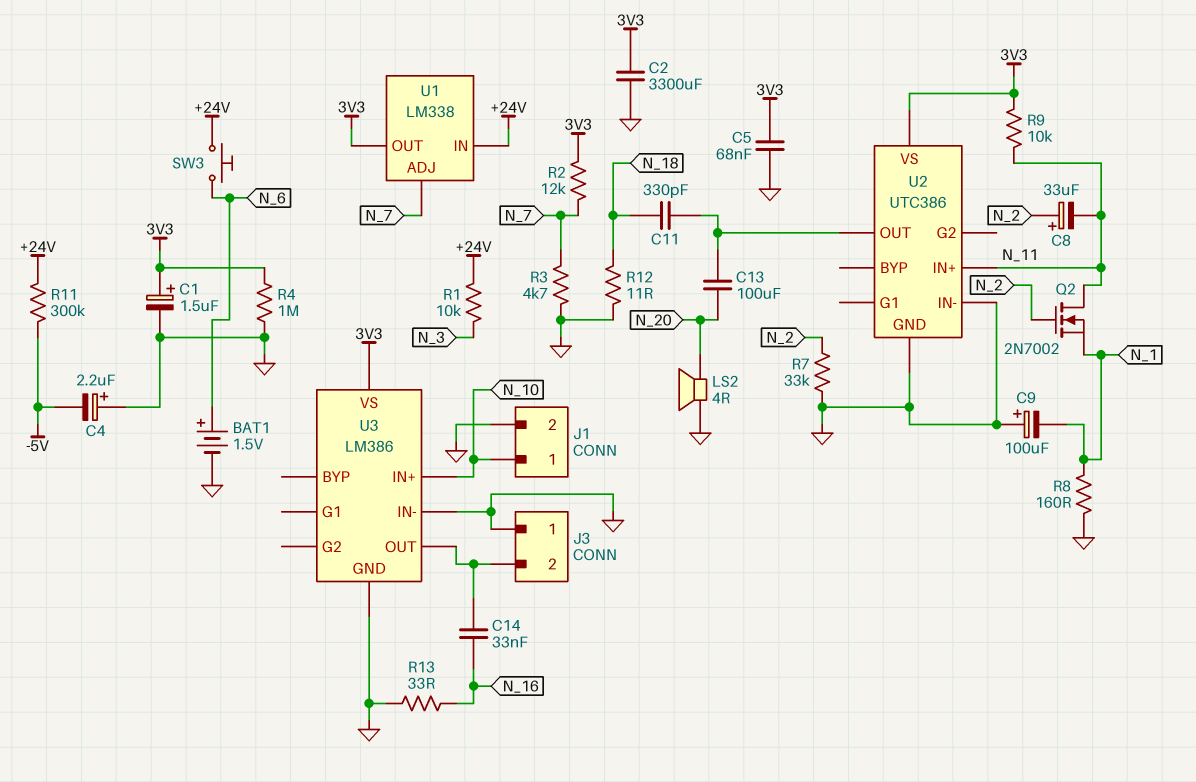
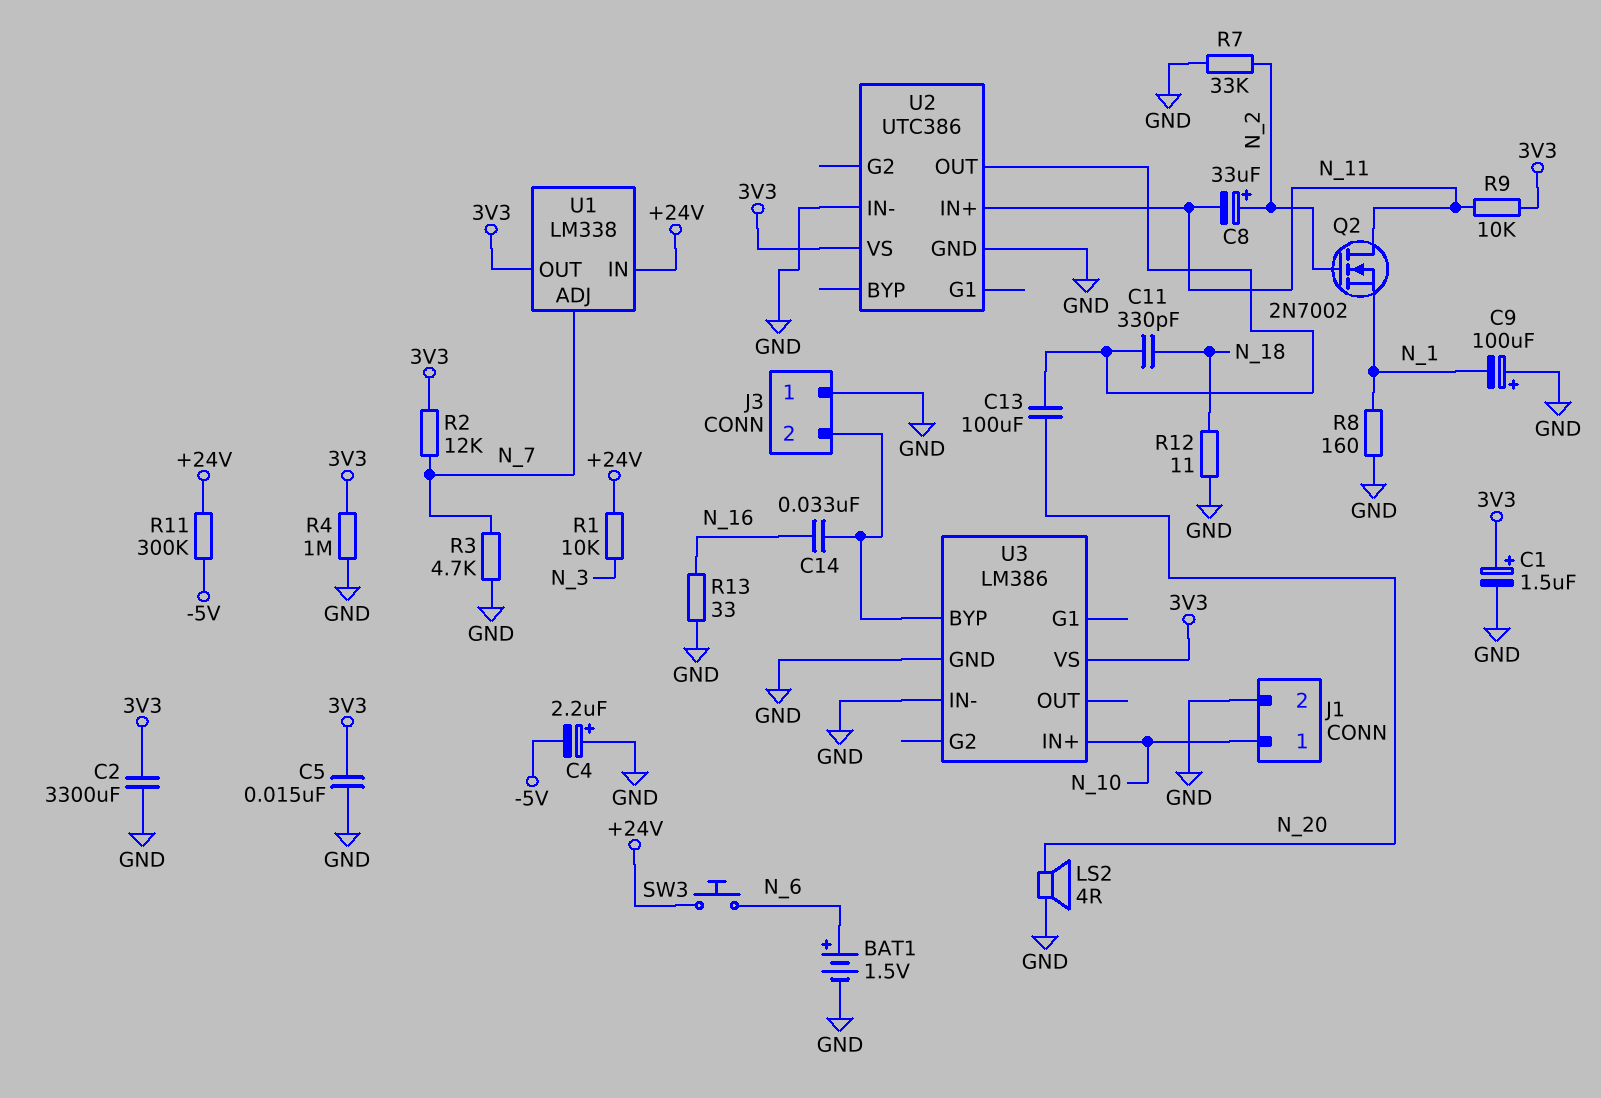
C5: 68nF (3V3, GND) -> 15nF (3V3, GND)
U3 pin BYP: none -> J3/2
U3 pin OUT: J3/2 -> none

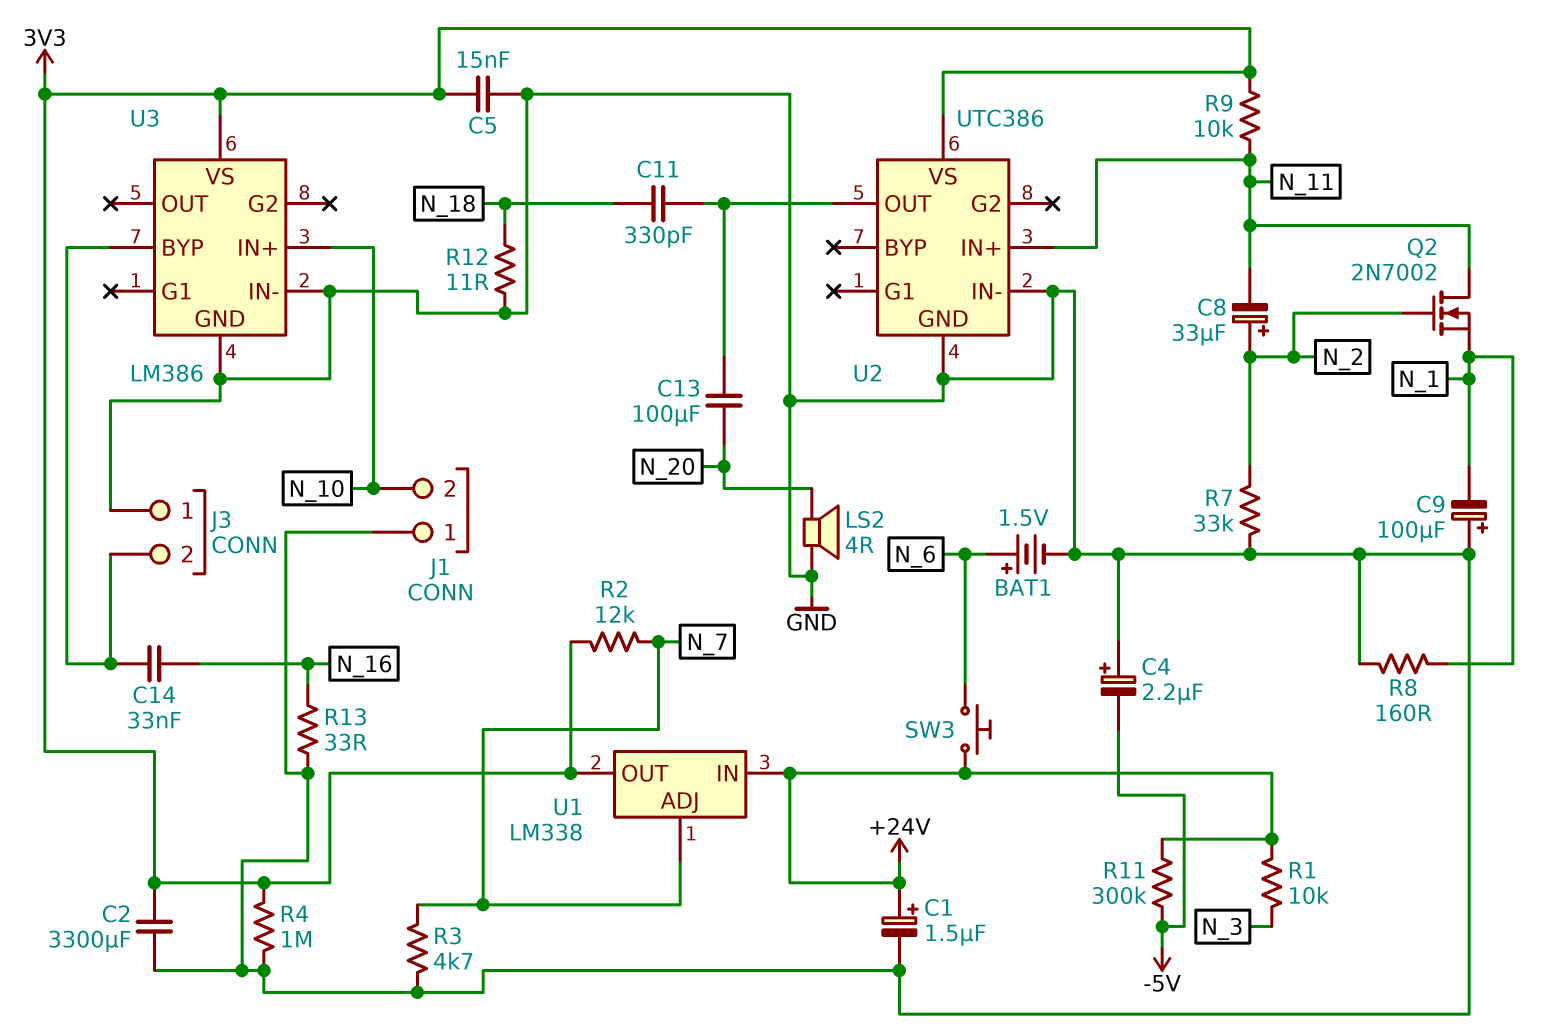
C1: 1.5uF (plus 3V3, minus GND) -> 1.5uF (plus +24V, minus GND)
J1 pin 1: N_10 -> GND
J1 pin 2: GND -> N_10

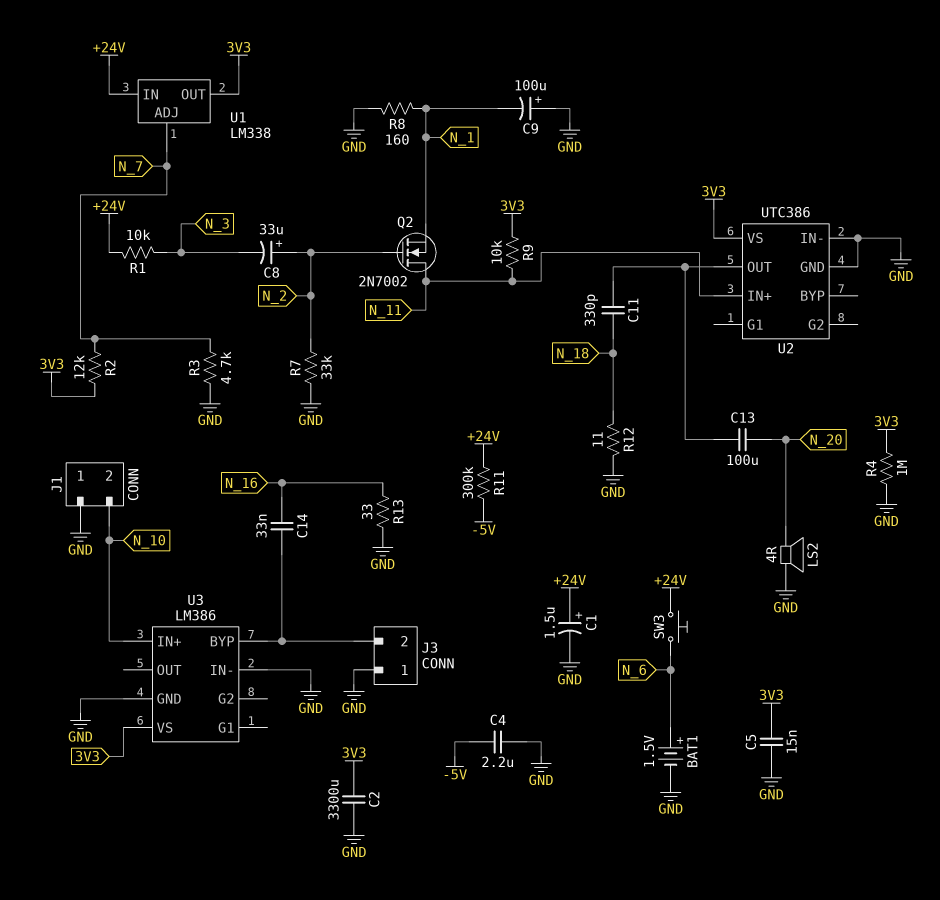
C4: 2.2uF (plus GND, minus -5V) -> 2.2uF (-5V, GND)
C8: 33uF (plus N_2, minus N_11) -> 33uF (plus N_2, minus N_3)

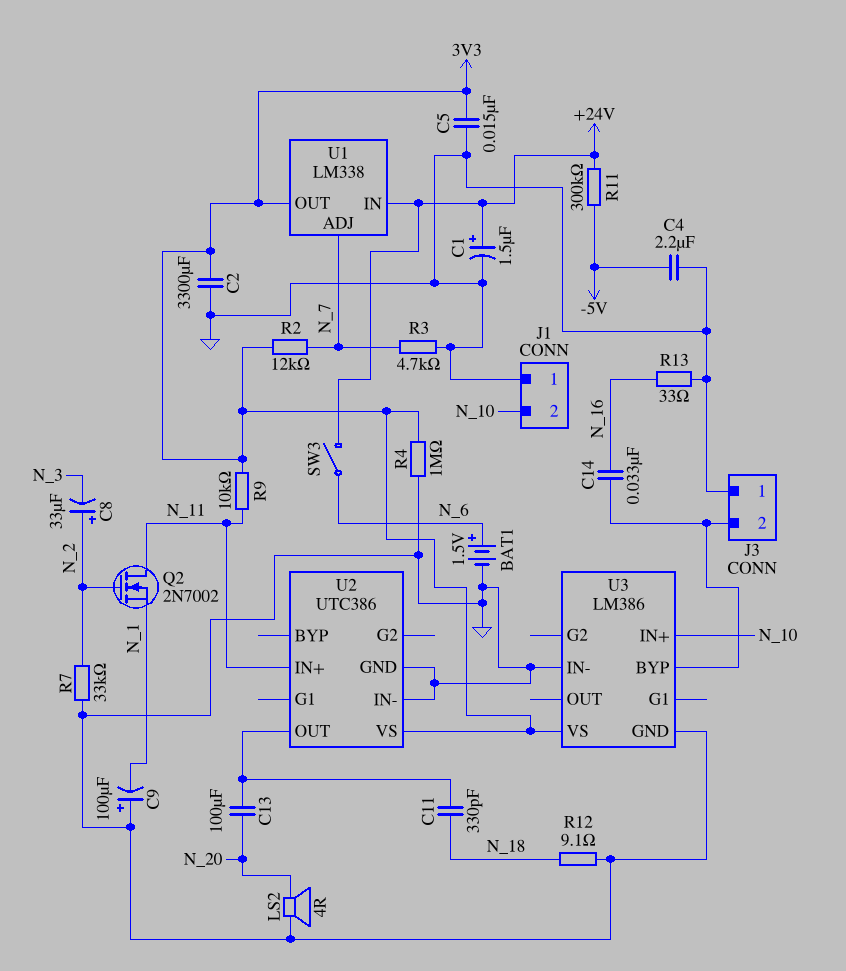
R1: 10k (+24V, N_3) -> none
R8: 160 (GND, N_1) -> none
R12: 11 (GND, N_18) -> 9.1 (GND, N_18)
SW3: button (+24V, N_6) -> switch (+24V, N_6)

